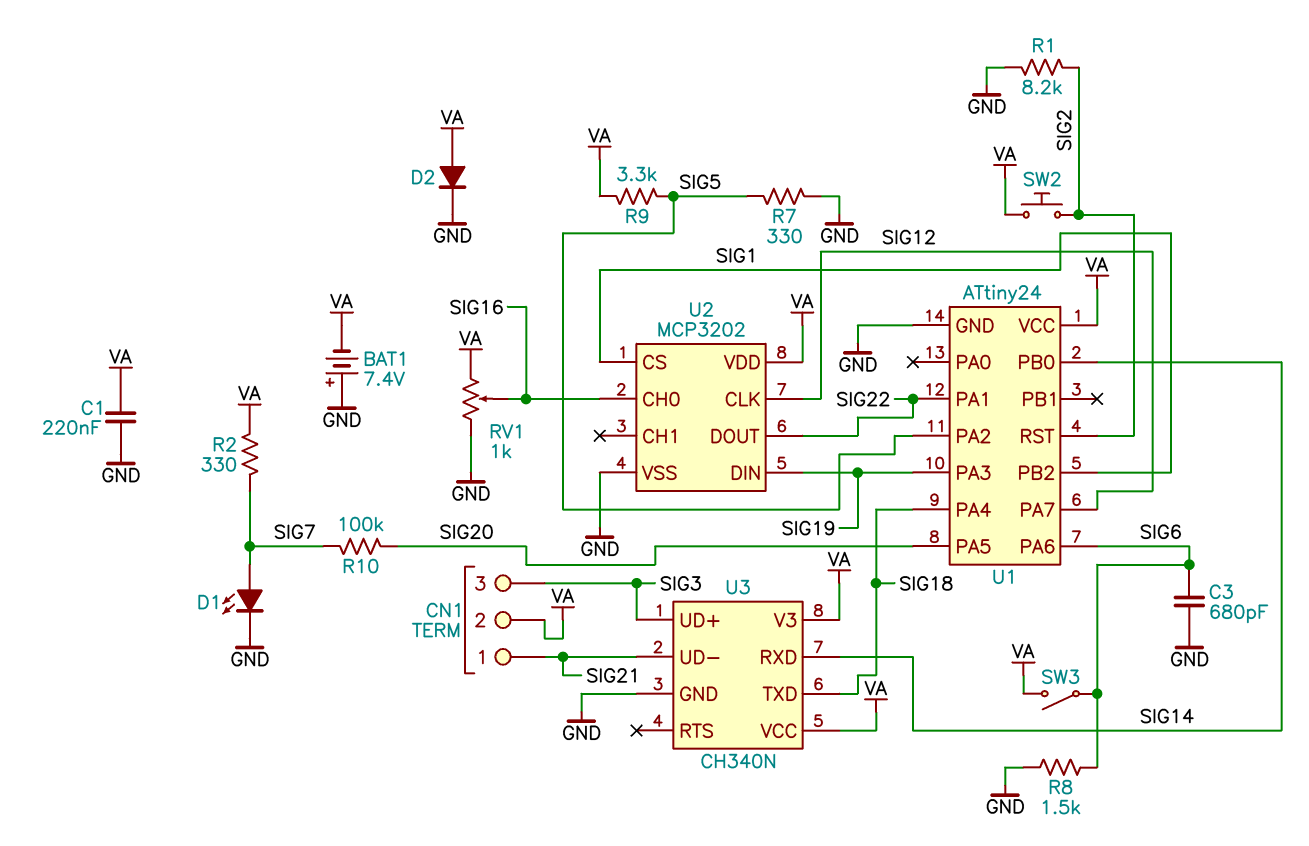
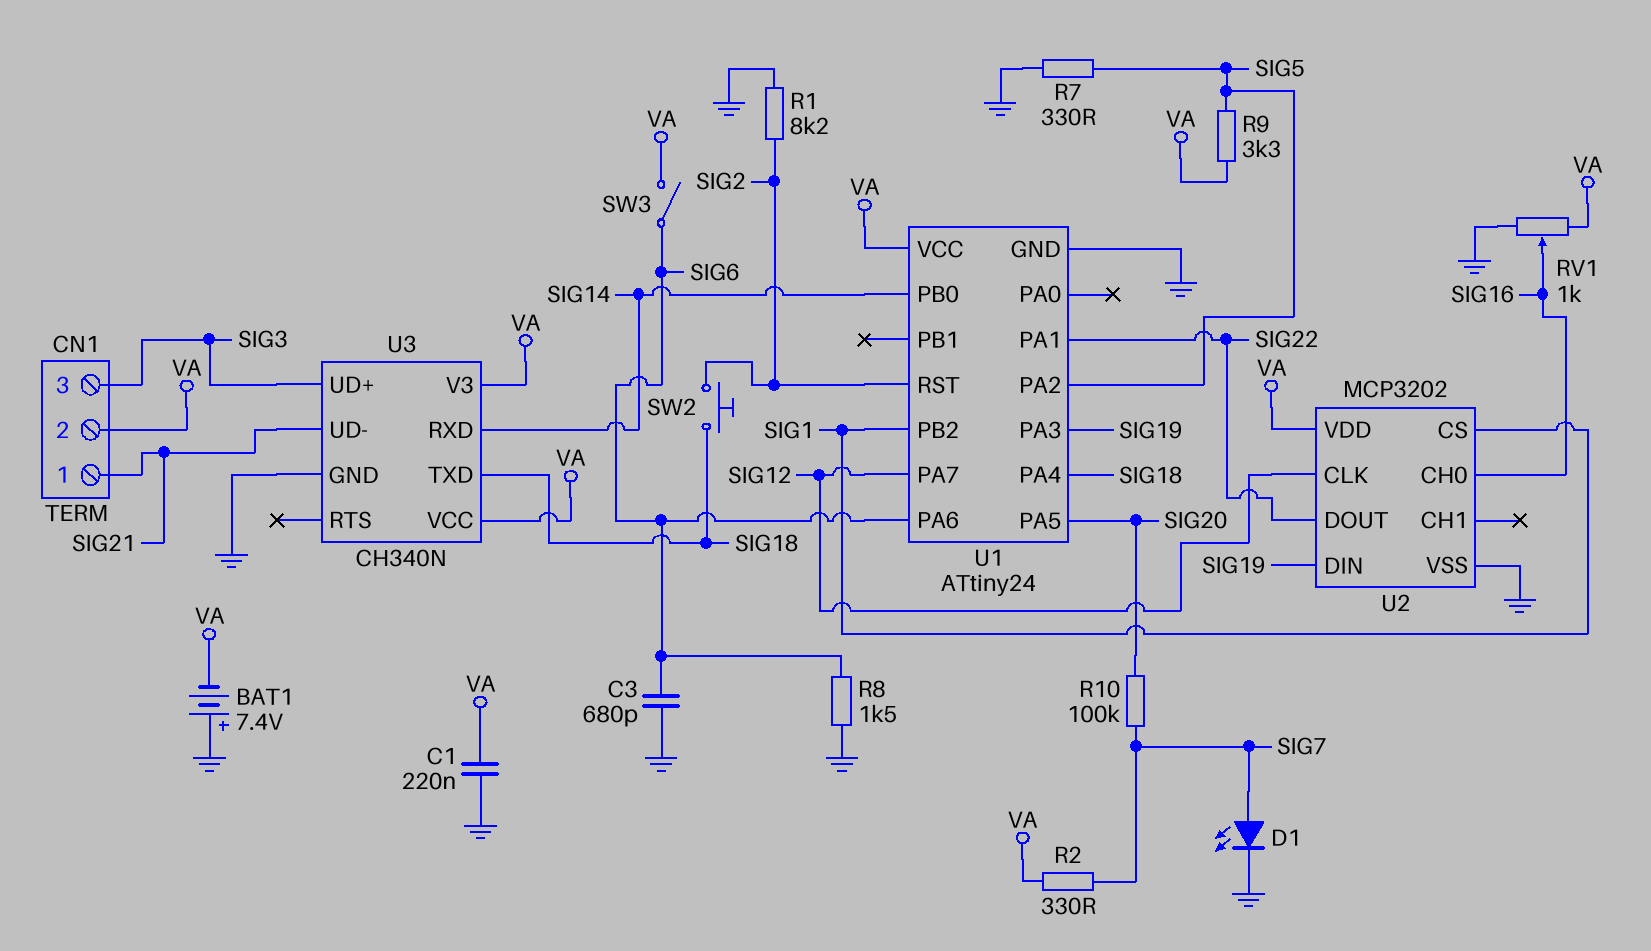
D2: diode (A VA, K GND) -> none
SW2: button (SIG2, VA) -> button (SIG2, SIG18)

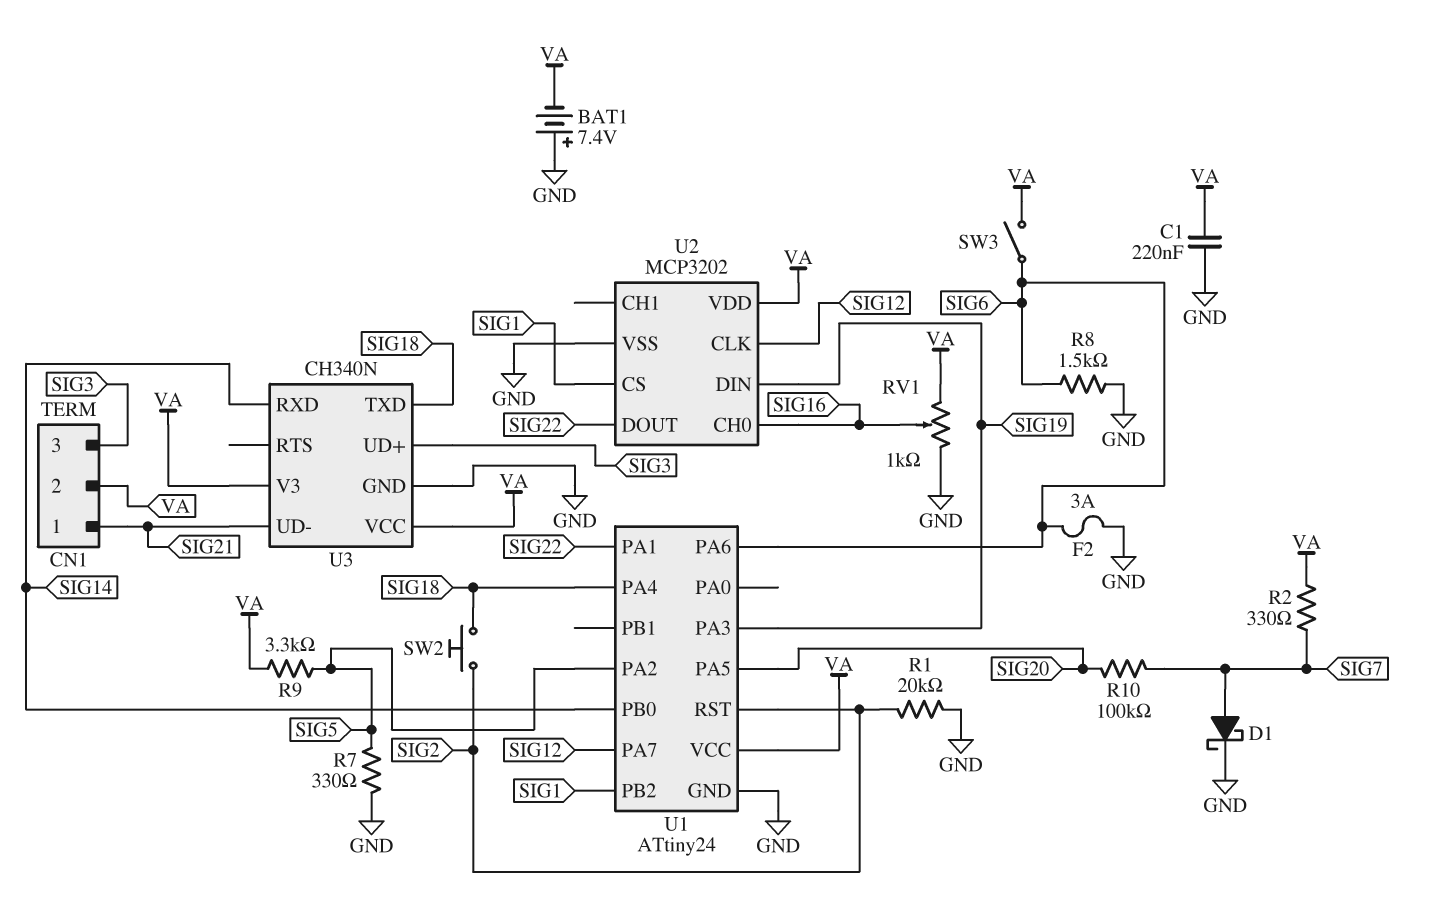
C3: 680pF (GND, SIG6) -> none
D1: LED (A SIG7, K GND) -> schottky (A SIG7, K GND)
F2: none -> 3A (GND, SIG6)
R1: 8.2k (GND, SIG2) -> 20k (GND, SIG2)

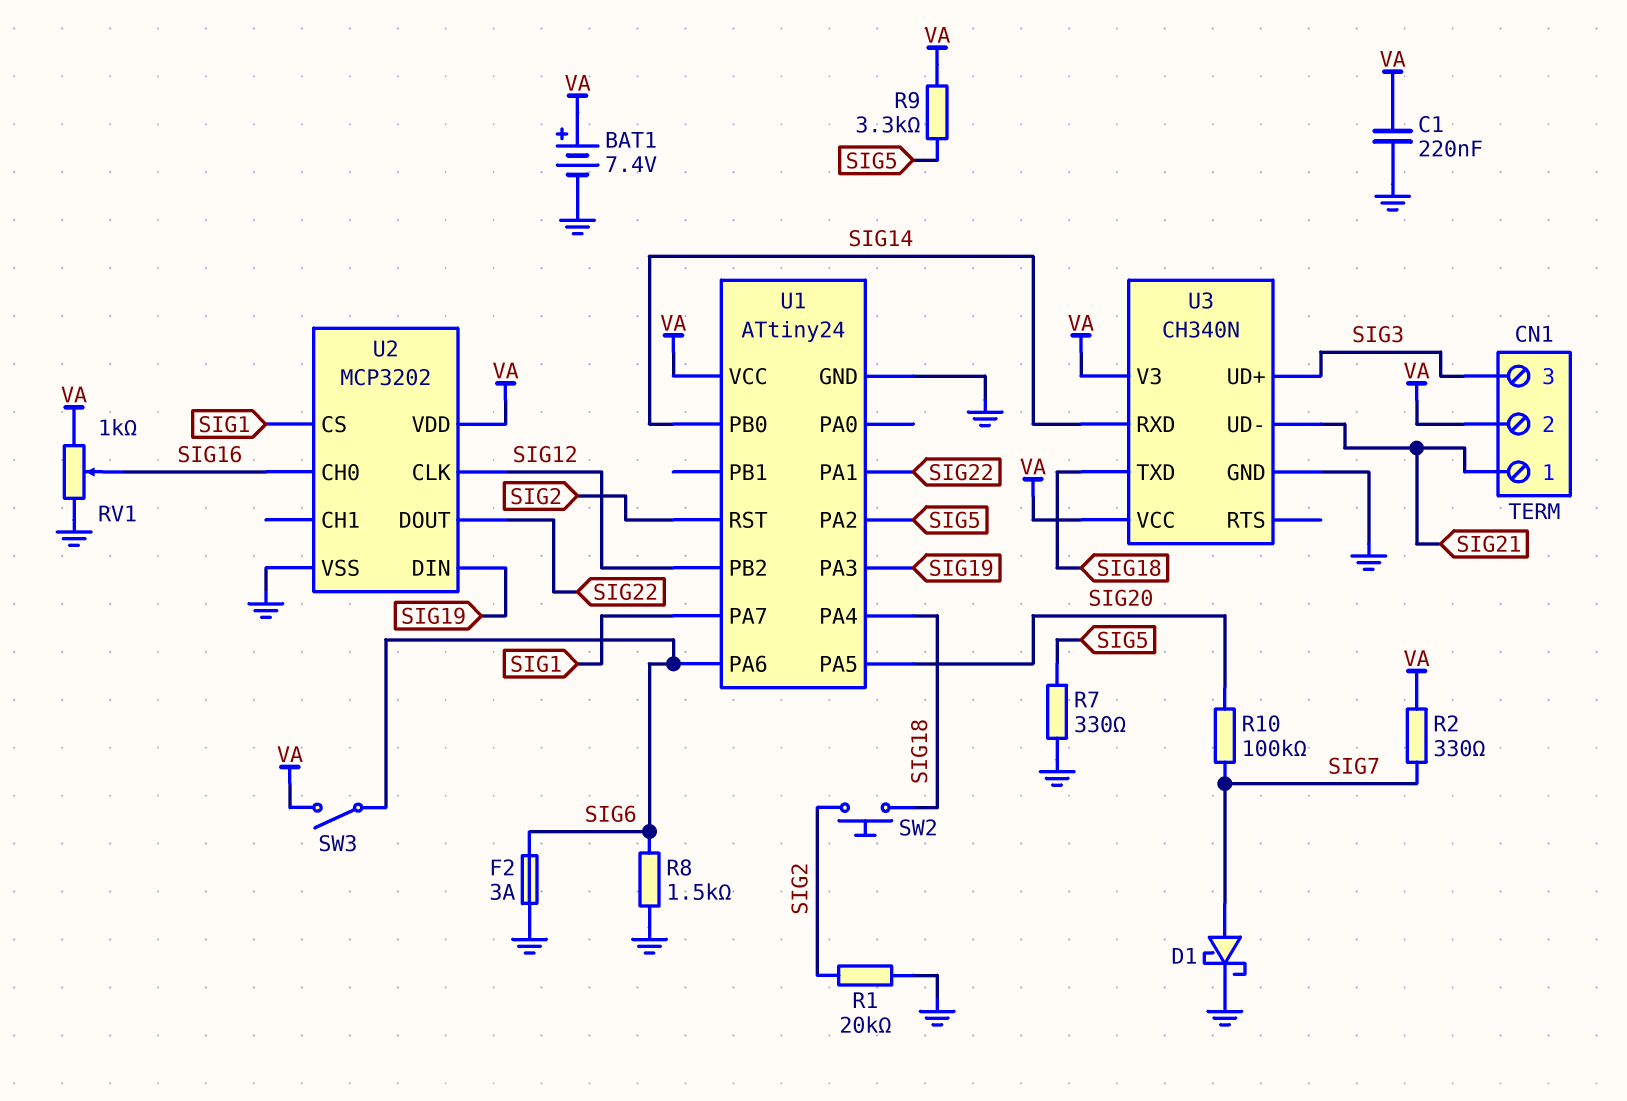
BAT1: 7.4V (plus GND, minus VA) -> 7.4V (plus VA, minus GND)
U1 pin PA7: SIG12 -> SIG1
U1 pin PB2: SIG1 -> SIG12

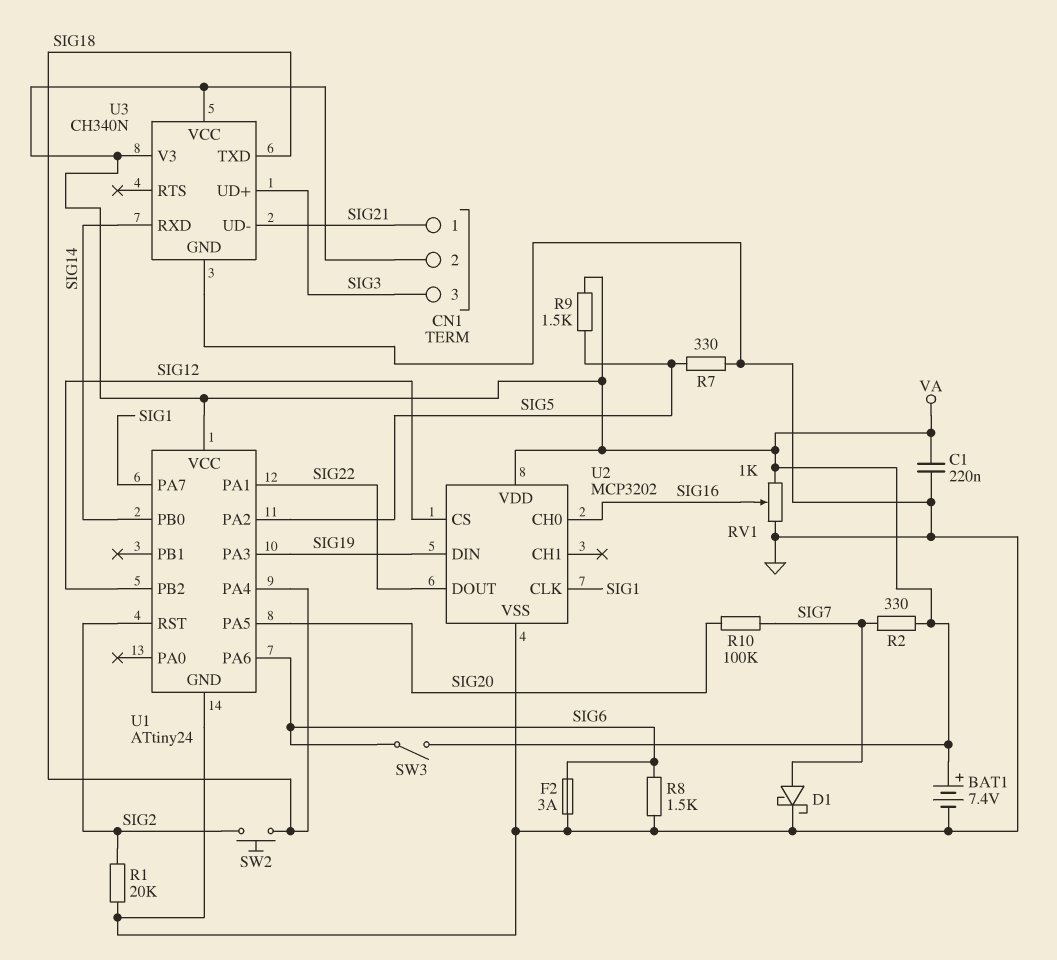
R9: 3.3k (SIG5, VA) -> 1.5k (SIG5, VA)
U2 pin CLK: SIG12 -> SIG1
U2 pin CS: SIG1 -> SIG12

